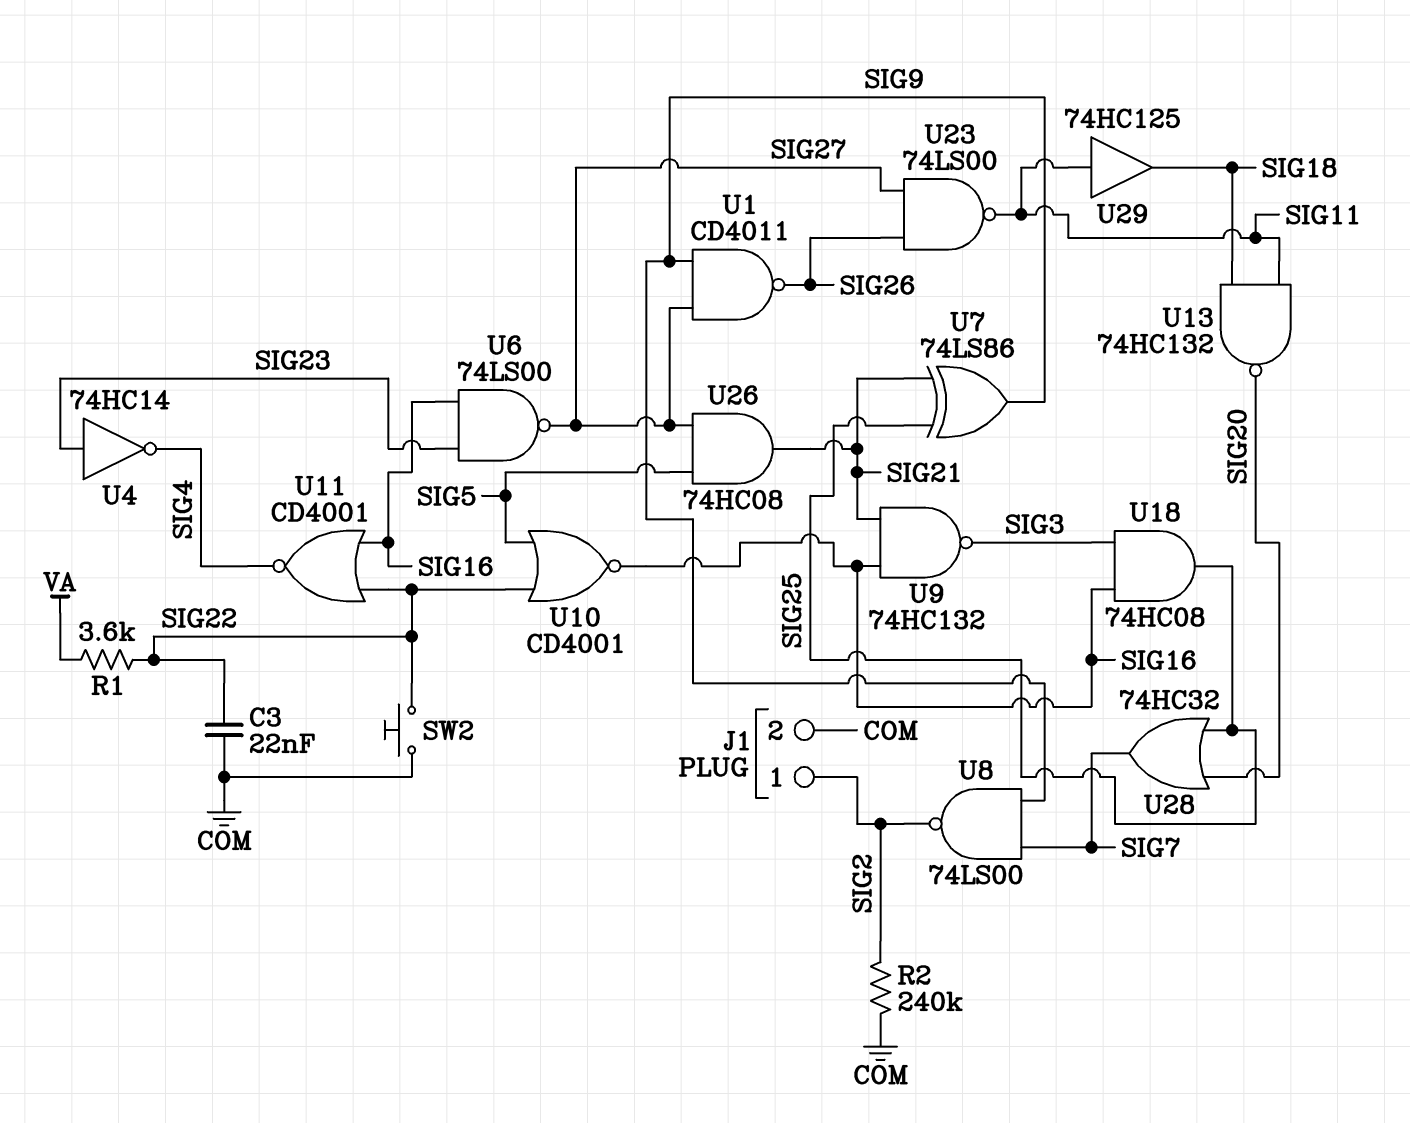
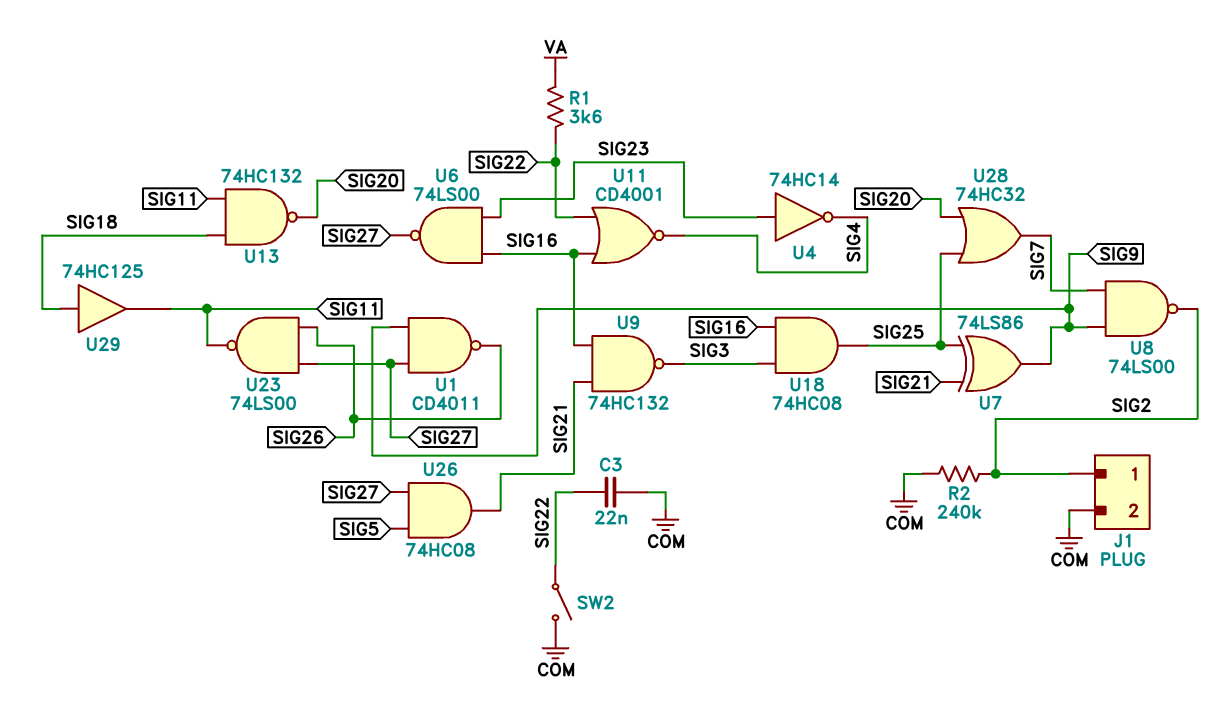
SW2: button (COM, SIG22) -> switch (COM, SIG22)
U10: NOR CD4001 (in SIG5, in SIG22, out SIG16) -> none
U29: buffer 74HC125 (in SIG11, out SIG18) -> buffer 74HC125 (in SIG18, out SIG11)

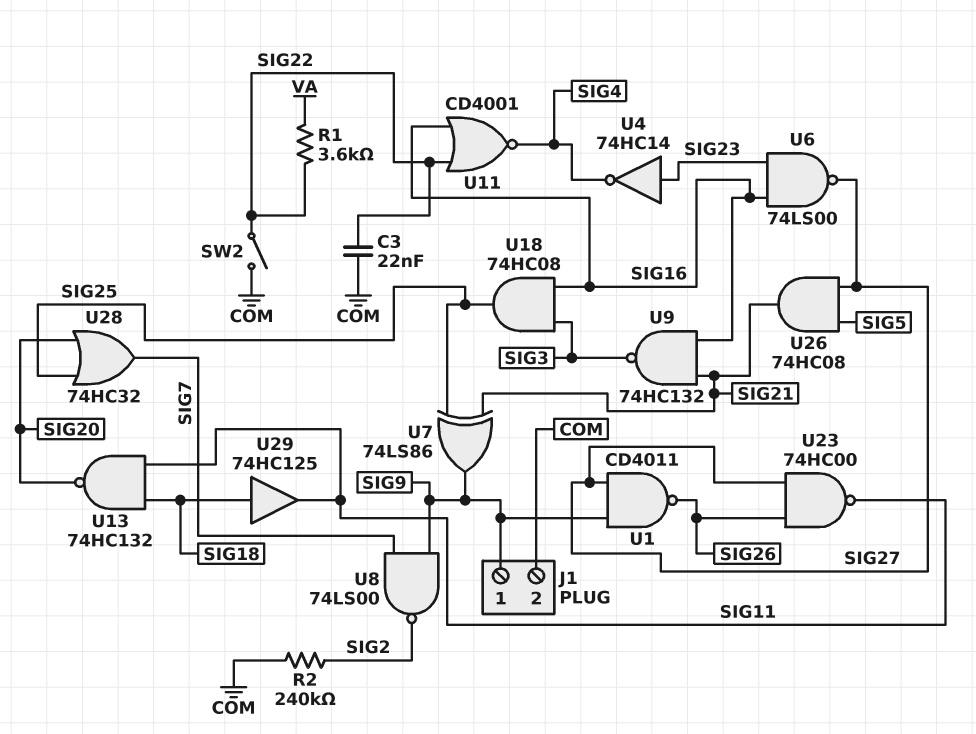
J1 pin 1: SIG2 -> SIG9
U23: NAND 74LS00 (in SIG26, in SIG27, out SIG11) -> NAND 74HC00 (in SIG26, in SIG27, out SIG11)

